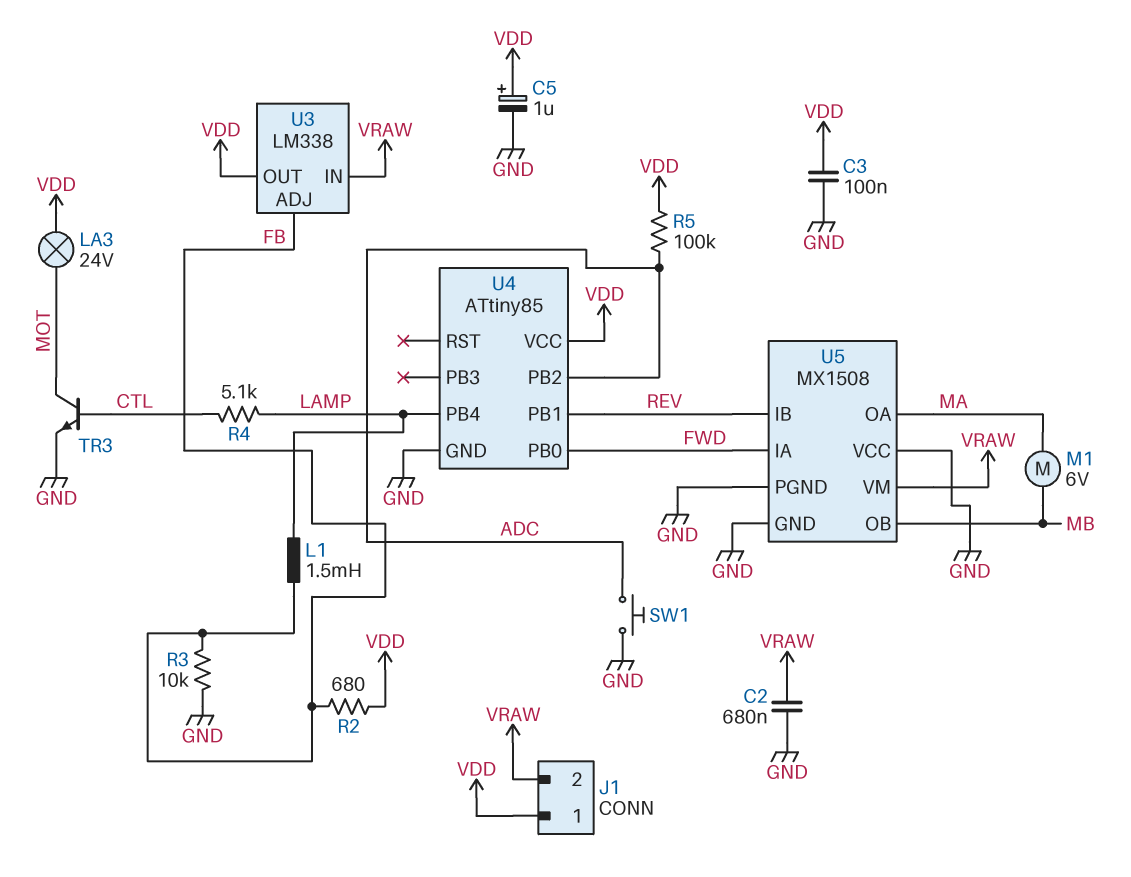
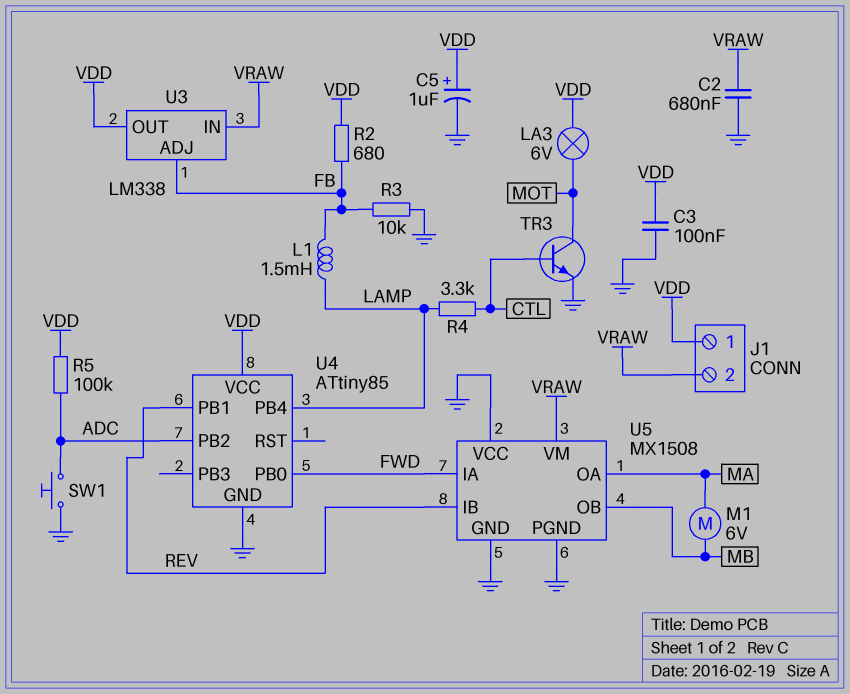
LA3: lamp 24V (MOT, VDD) -> lamp 6V (MOT, VDD)
R4: 5.1k (CTL, LAMP) -> 3.3k (CTL, LAMP)

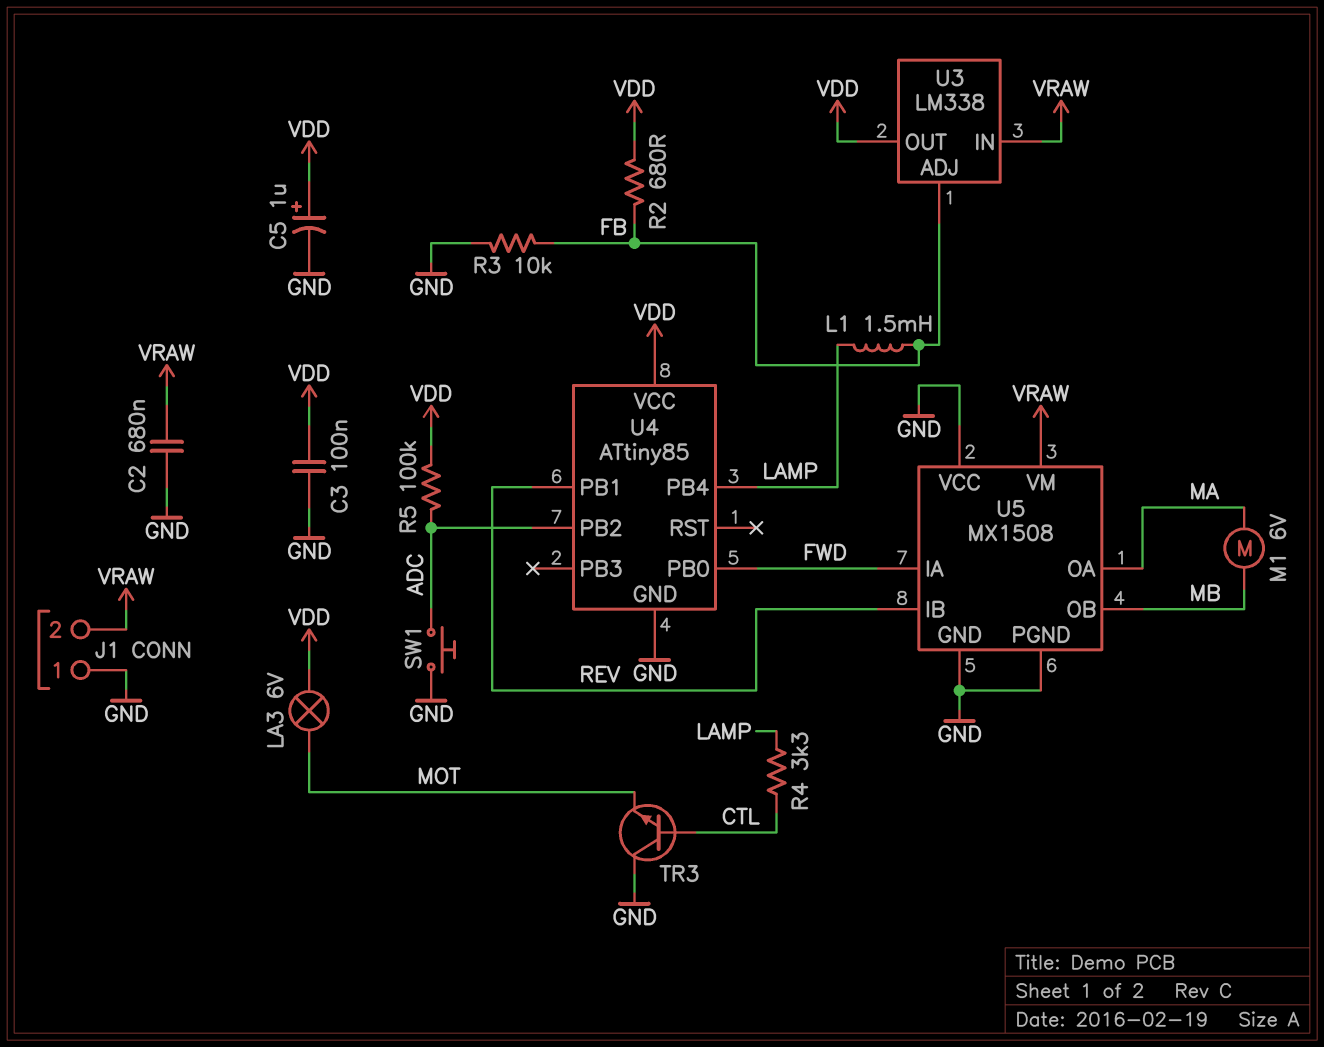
J1 pin 1: VDD -> GND
TR3: NPN (B CTL, C MOT, E GND) -> NPN (B CTL, C GND, E MOT)

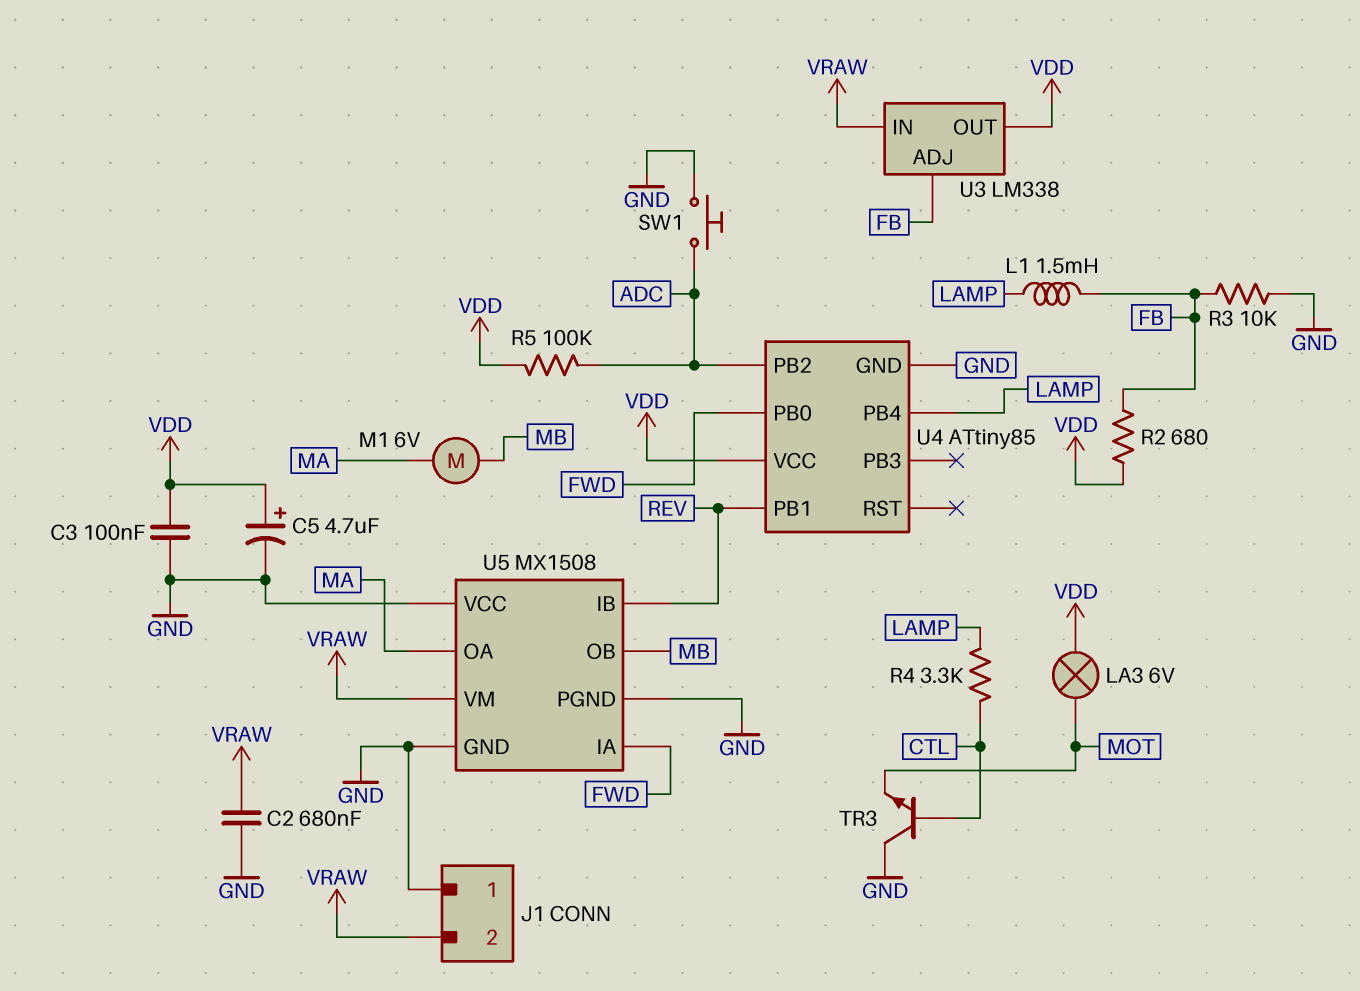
C5: 1uF (plus VDD, minus GND) -> 4.7uF (plus VDD, minus GND)

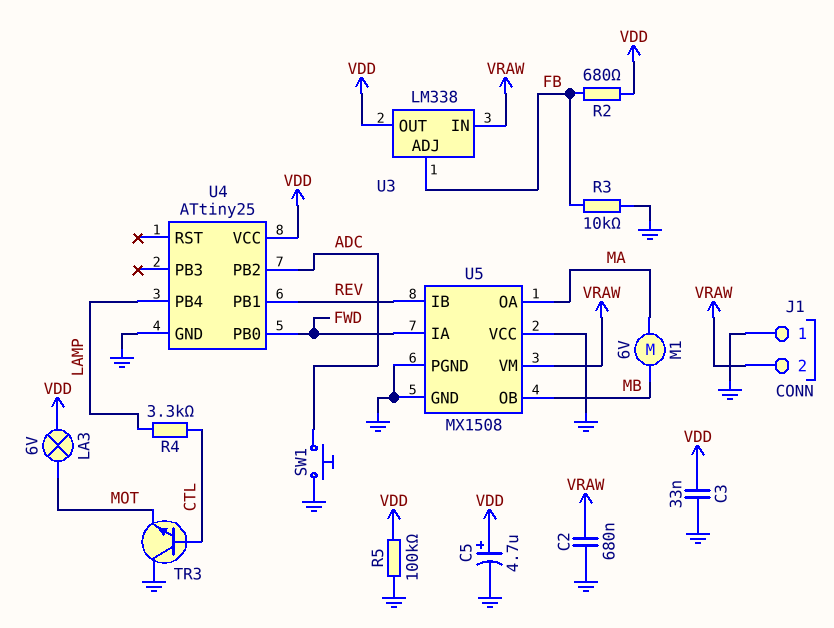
C3: 100nF (GND, VDD) -> 33nF (GND, VDD)
L1: 1.5mH (FB, LAMP) -> none
R5: 100k (ADC, VDD) -> 100k (GND, VDD)
U4: ATtiny85 -> ATtiny25

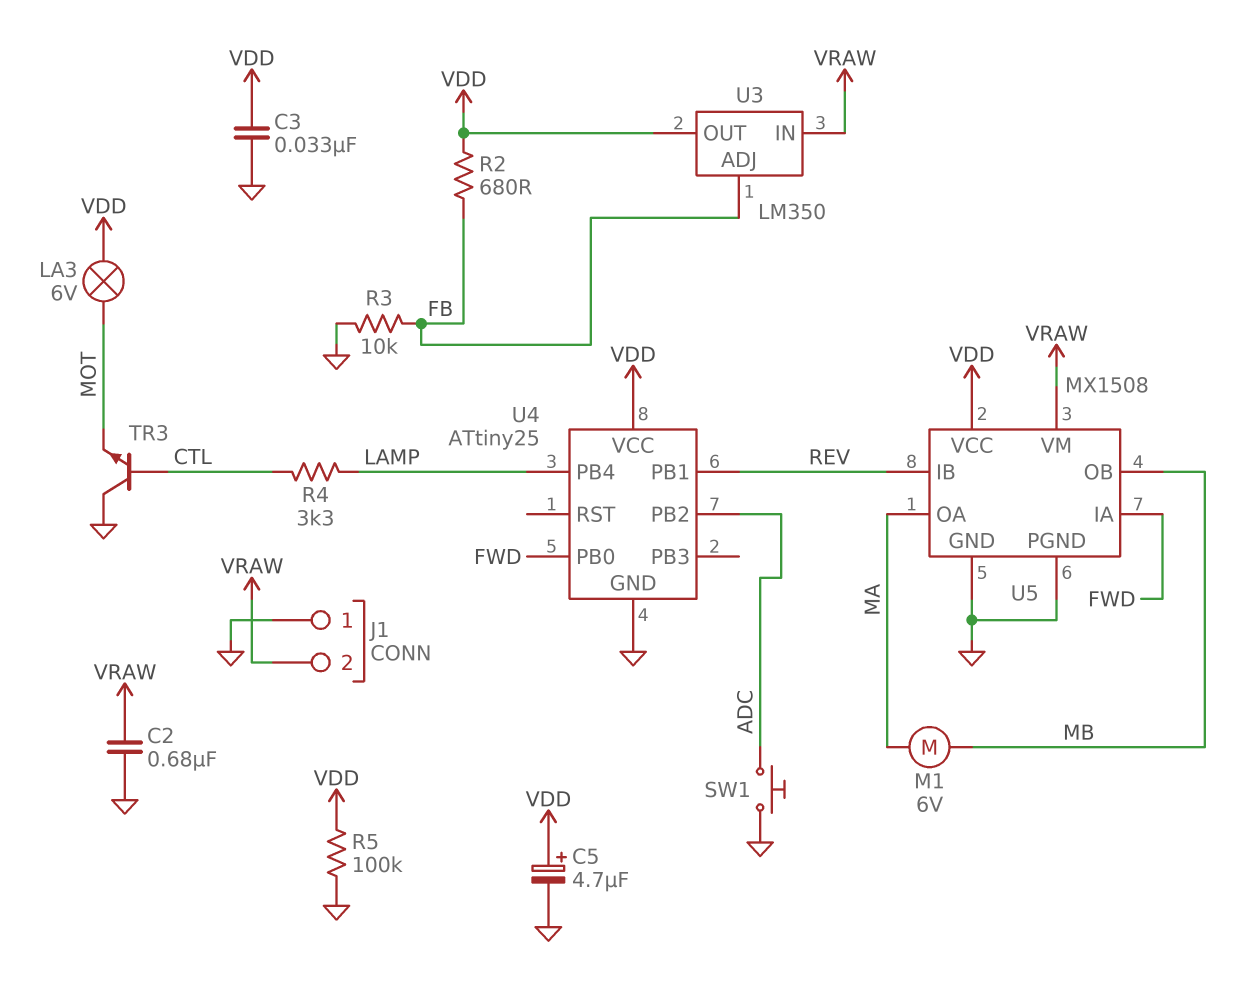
U3: LM338 -> LM350
U5 pin VCC: GND -> VDD

